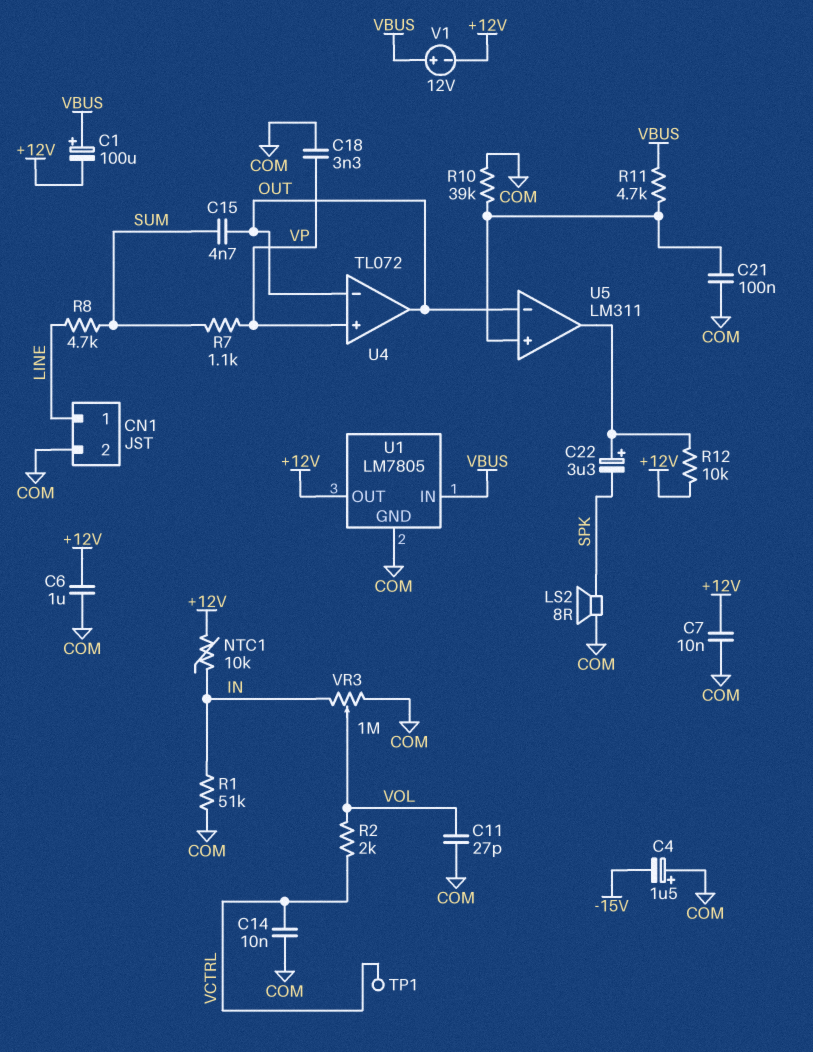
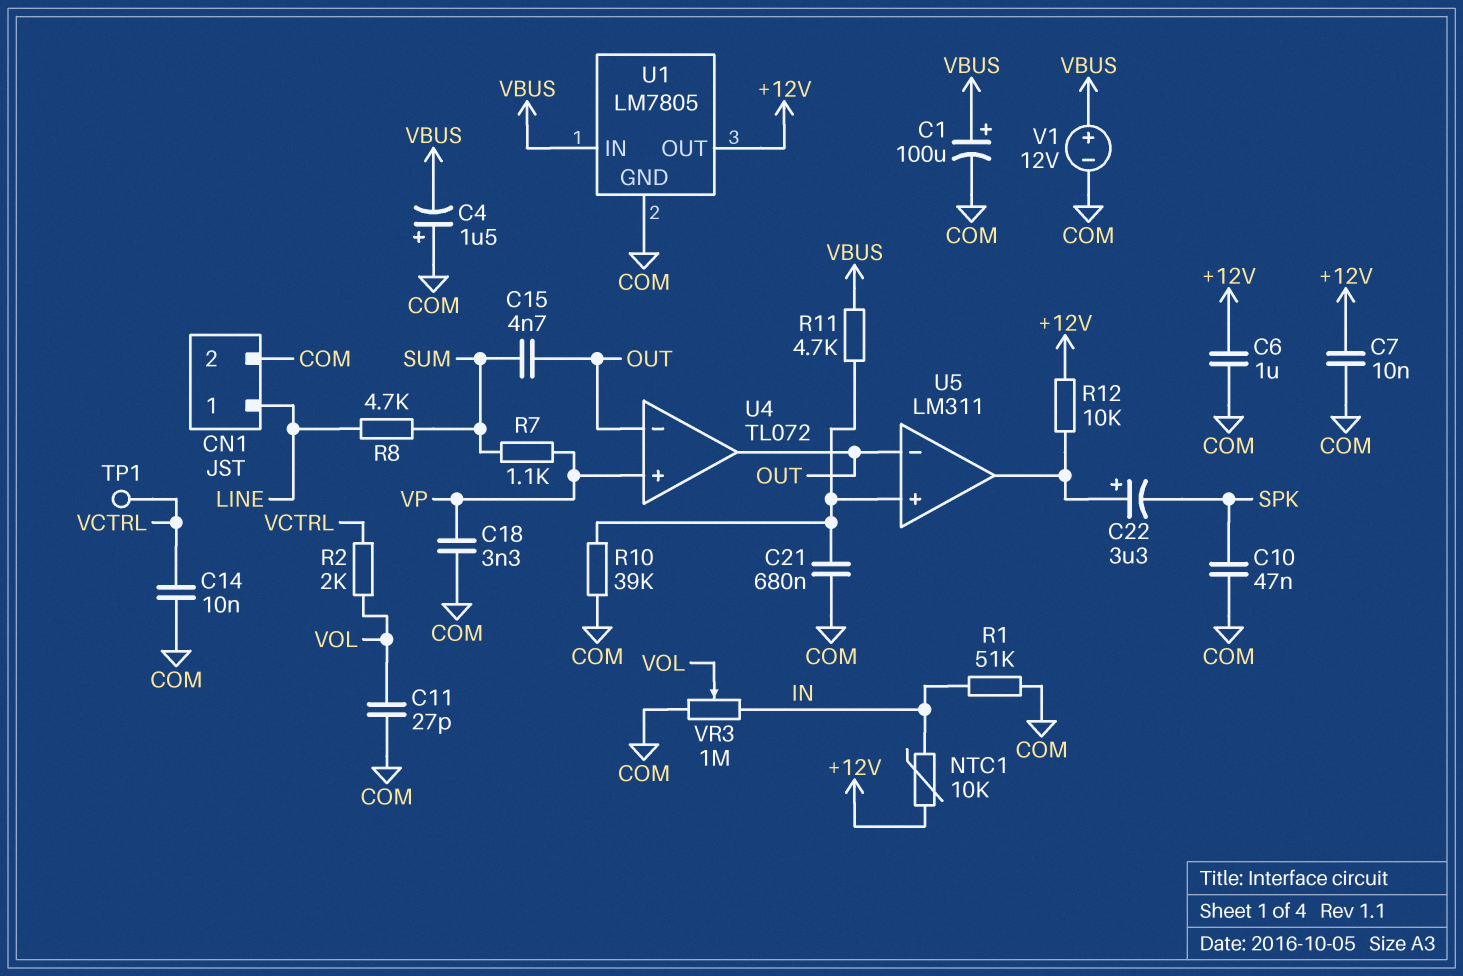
C1: 100uF (plus VBUS, minus +12V) -> 100uF (plus VBUS, minus COM)
C4: 1.5uF (plus COM, minus -15V) -> 1.5uF (plus COM, minus VBUS)
C10: none -> 47nF (COM, SPK)
C21: 100nF (COM, U5/in+) -> 680nF (COM, U5/in+)
LS2: speaker 8R (COM, SPK) -> none
V1: 12V (plus VBUS, minus +12V) -> 12V (plus VBUS, minus COM)

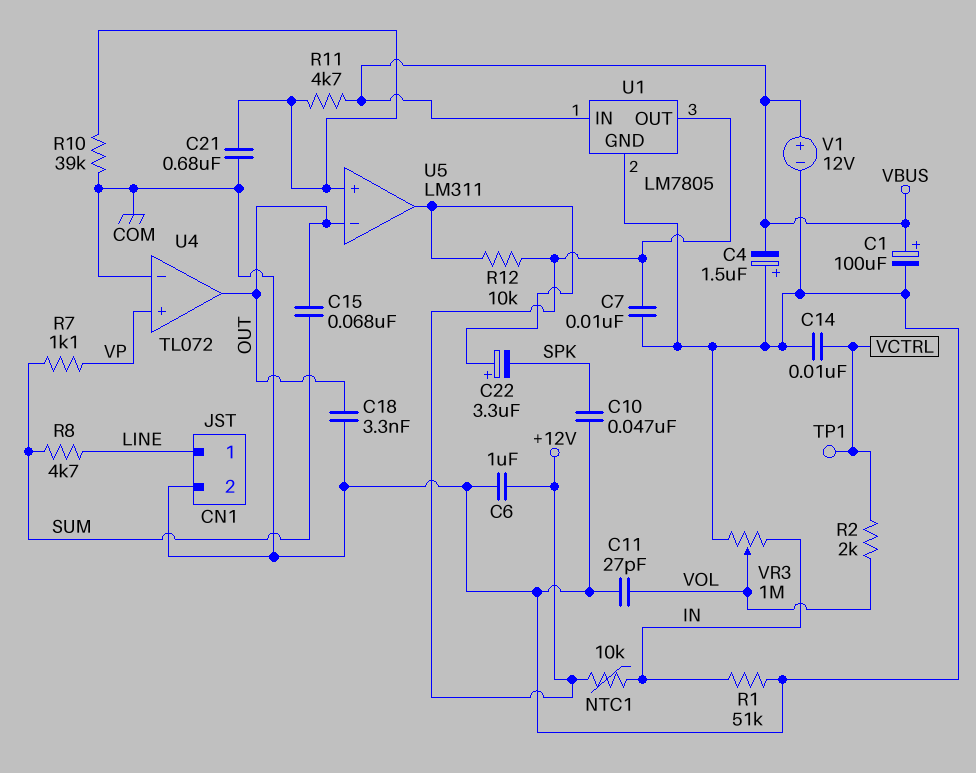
C15: 4.7nF (OUT, SUM) -> 68nF (OUT, SUM)
C18: 3.3nF (COM, VP) -> 3.3nF (COM, OUT)
U4 pin in-: OUT -> COM

